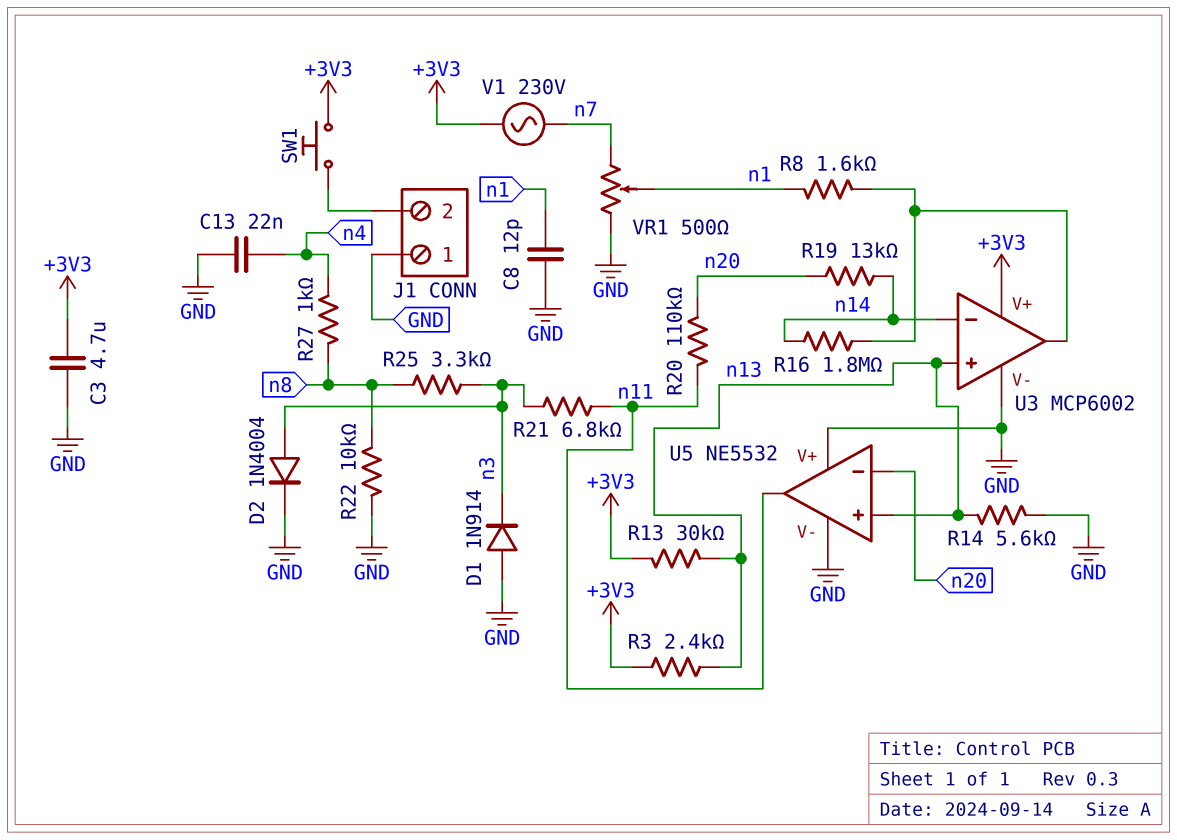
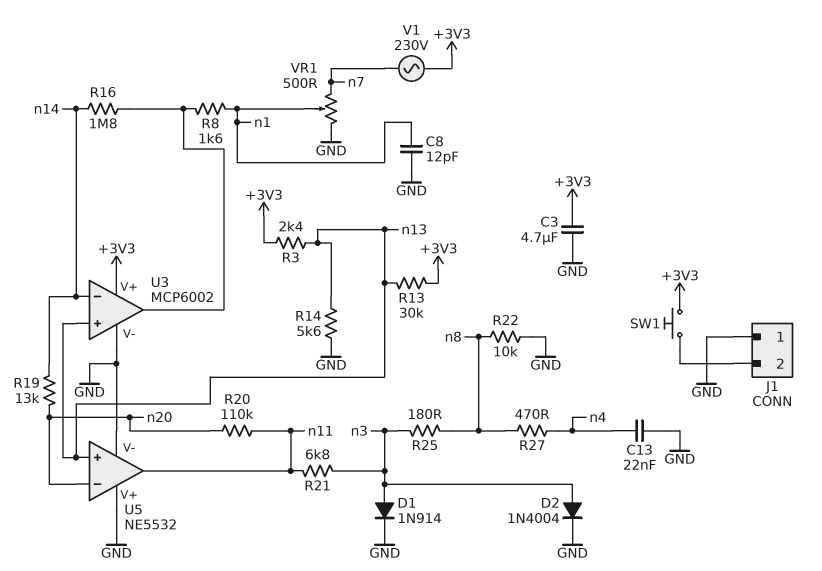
D1: diode 1N914 (A GND, K n3) -> diode 1N914 (A n3, K GND)
R25: 3.3k (n3, n8) -> 180 (n3, n8)
R27: 1k (n4, n8) -> 470 (n4, n8)

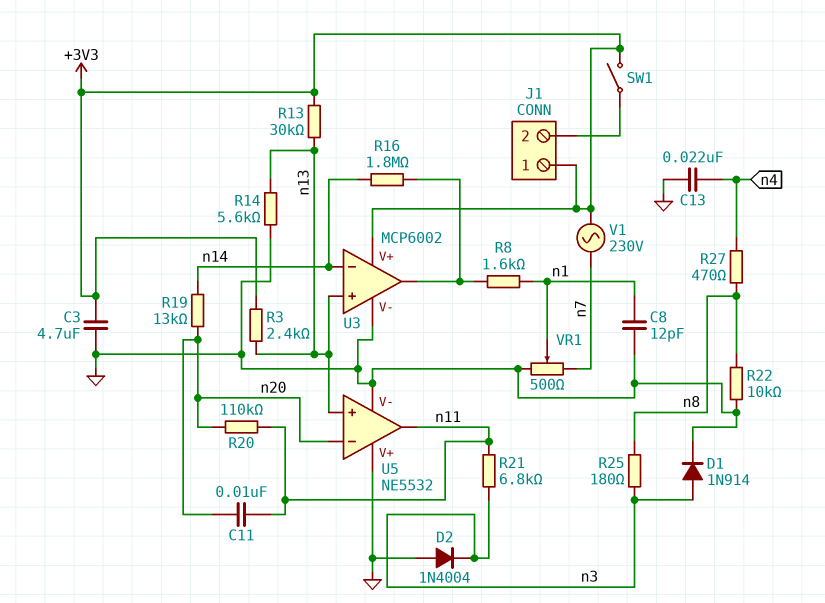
C11: none -> 10nF (n11, n20)
D2: diode 1N4004 (A n3, K GND) -> diode 1N4004 (A GND, K n3)
J1 pin 1: GND -> +3V3
SW1: button (+3V3, J1/2) -> switch (+3V3, J1/2)

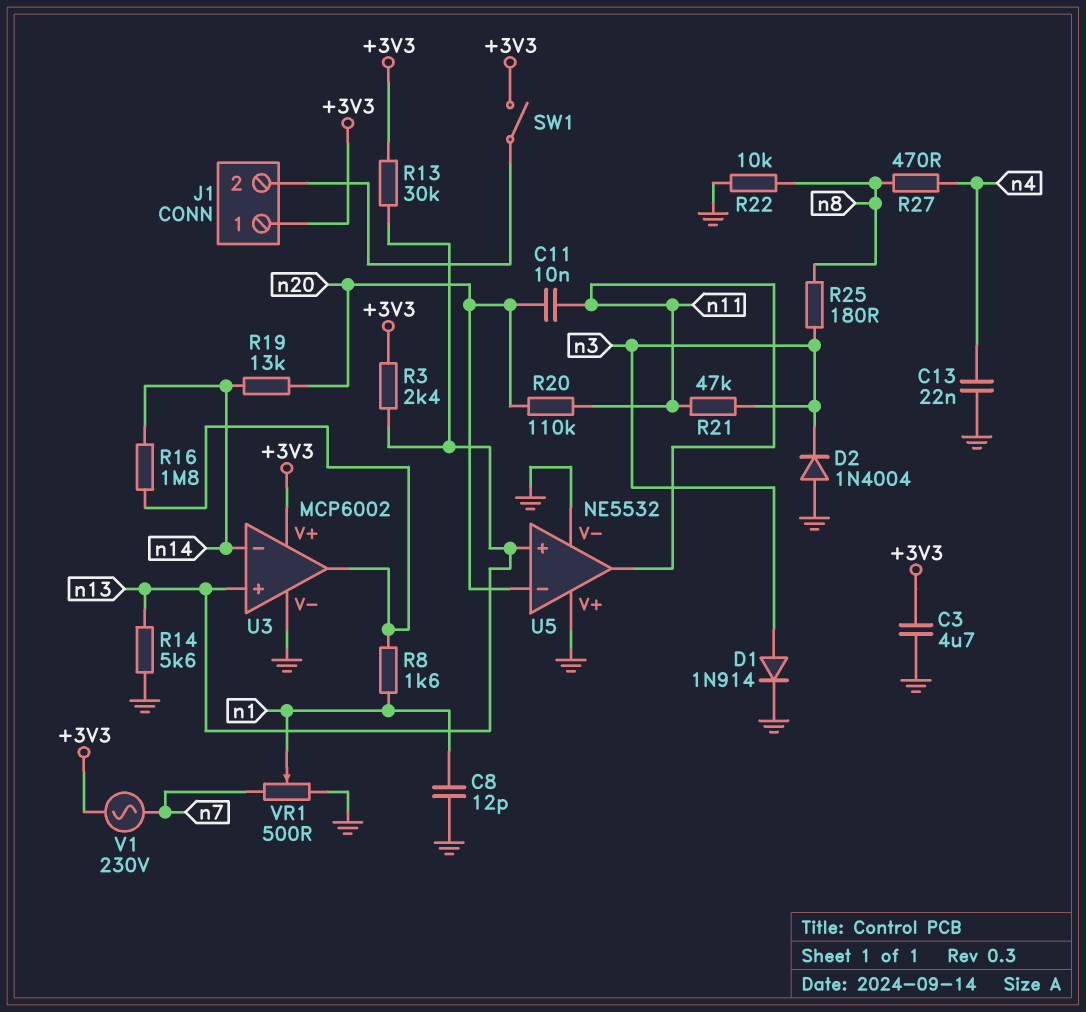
R21: 6.8k (n3, n11) -> 47k (n3, n11)

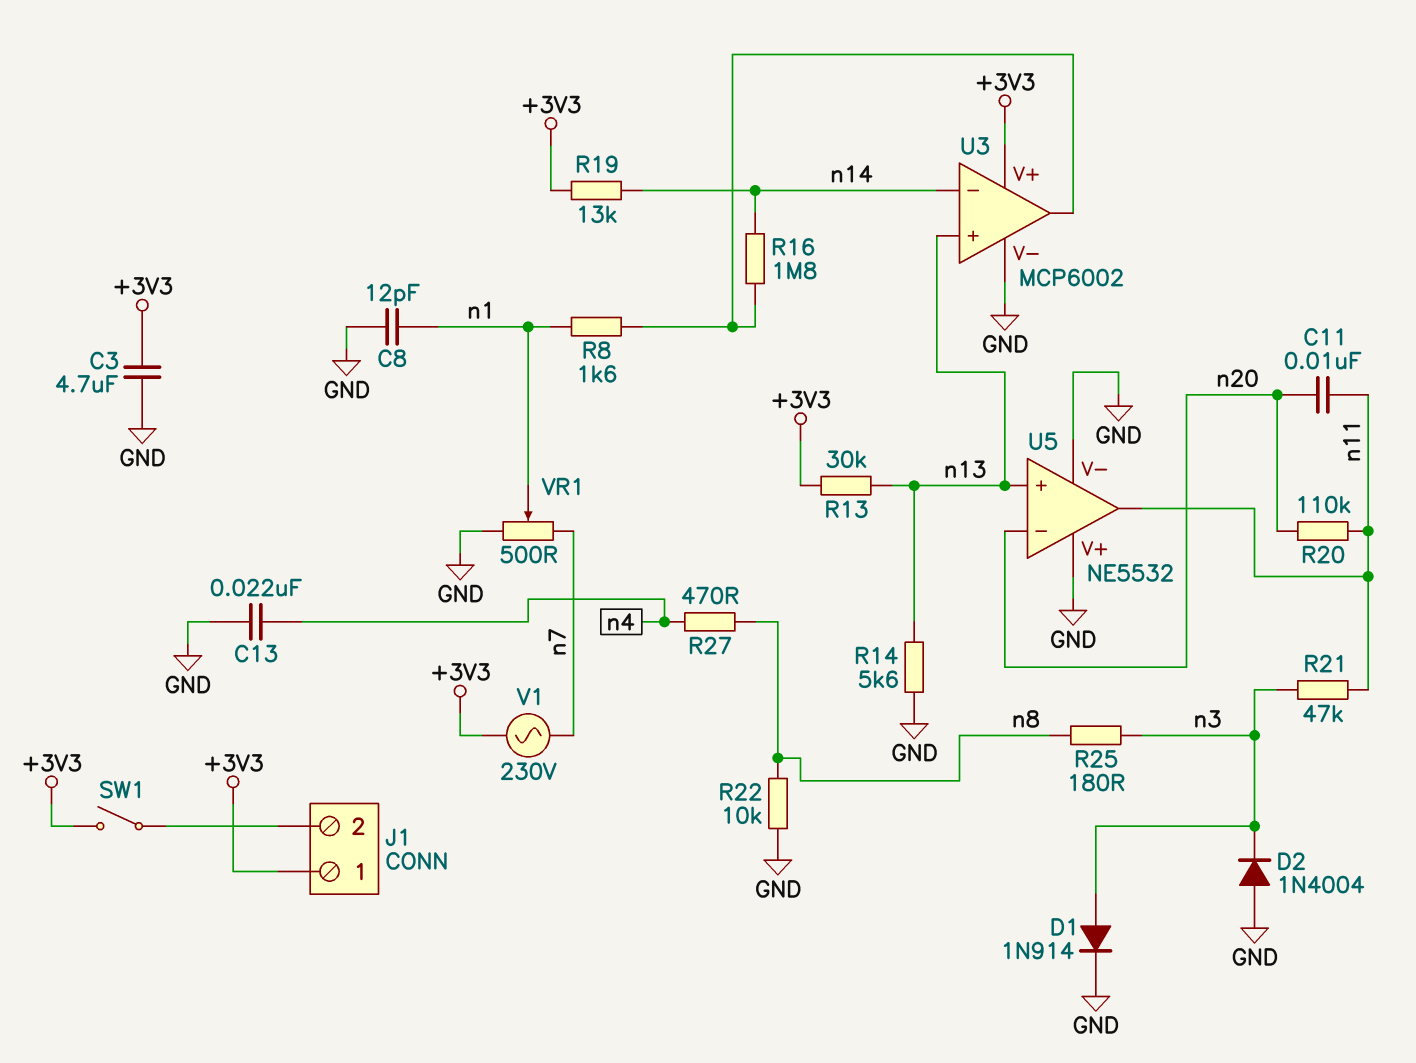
R3: 2.4k (+3V3, n13) -> none
R19: 13k (n14, n20) -> 13k (+3V3, n14)

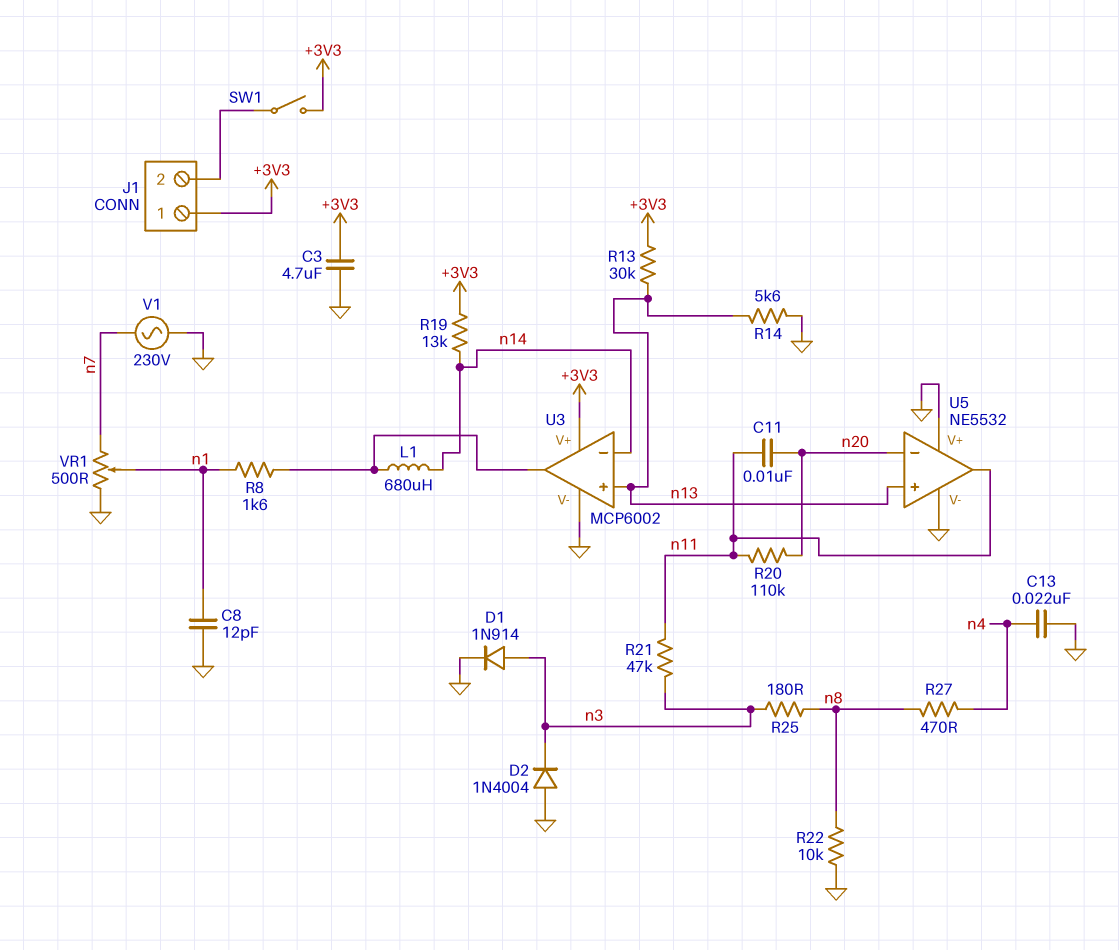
L1: none -> 680uH (U3/out, n14)
R16: 1.8M (U3/out, n14) -> none
V1: AC 230V (+3V3, n7) -> AC 230V (GND, n7)

